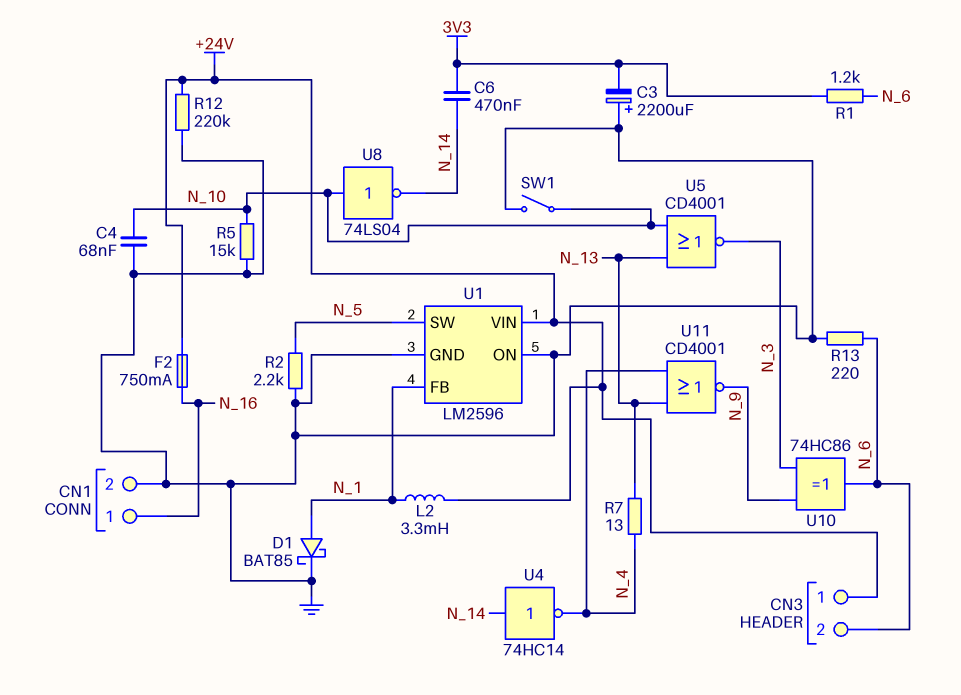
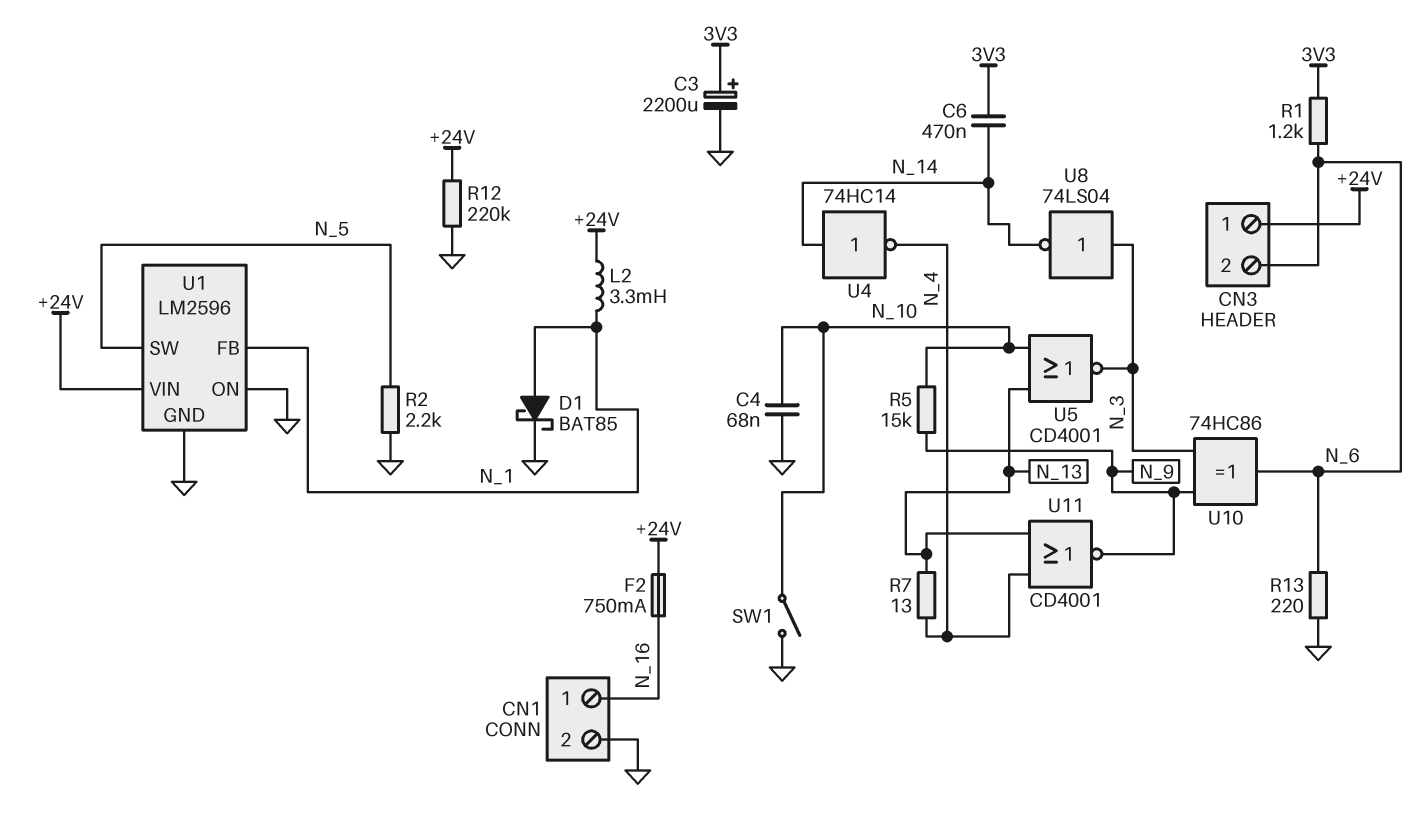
C3: 2200uF (plus GND, minus 3V3) -> 2200uF (plus 3V3, minus GND)
R5: 15k (GND, N_10) -> 15k (N_9, N_10)
U8: NOT 74LS04 (in N_10, out N_14) -> NOT 74LS04 (in N_3, out N_14)

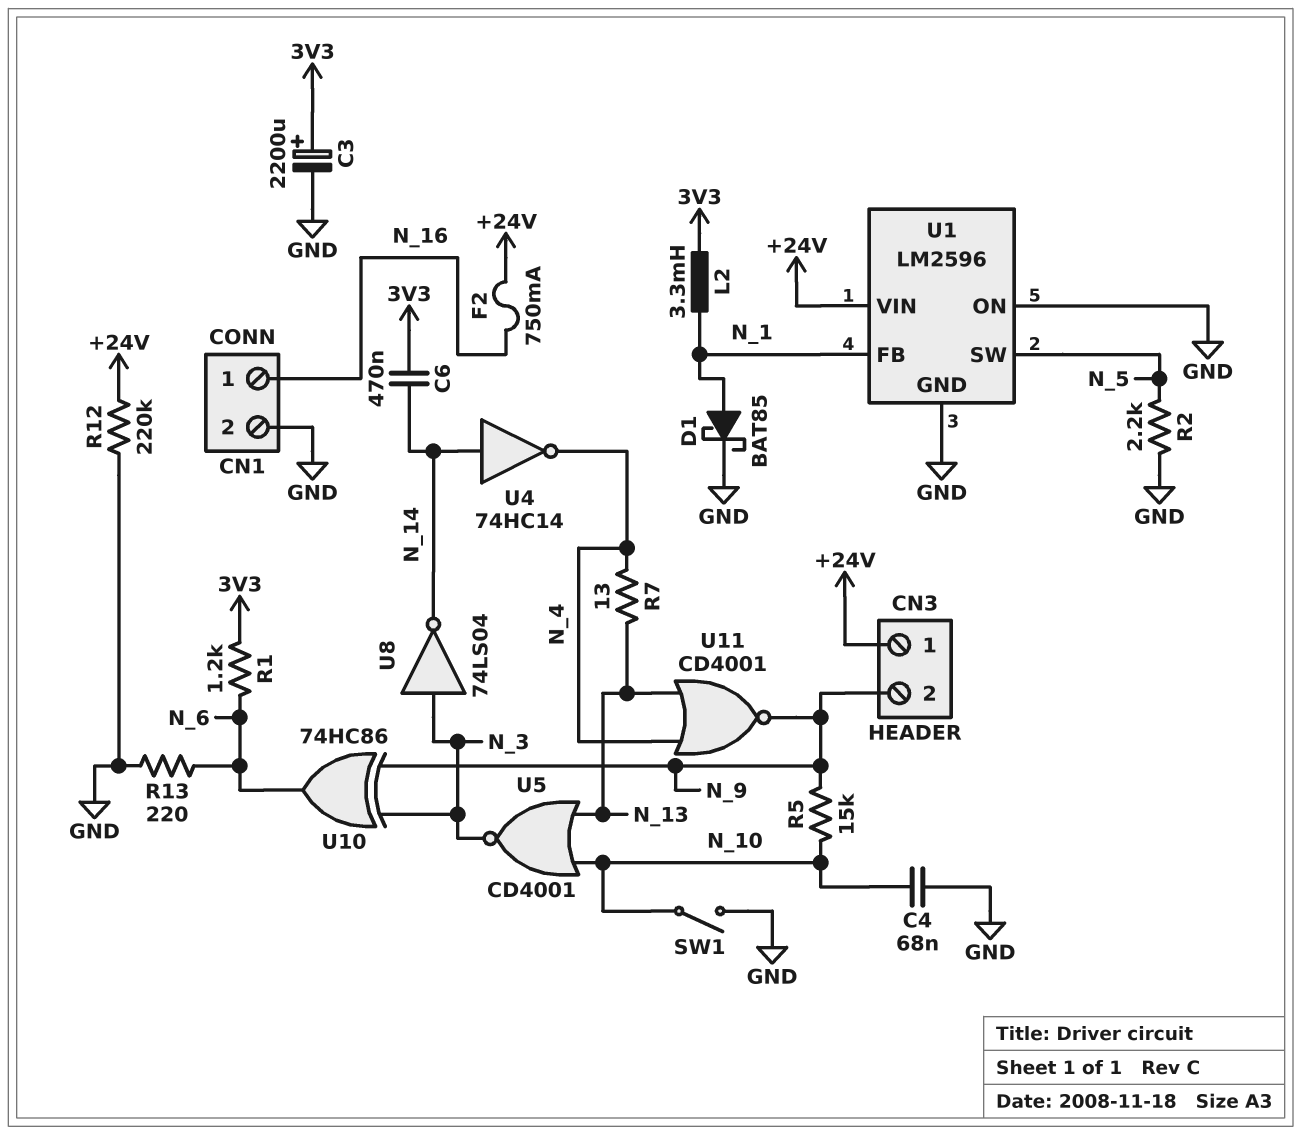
CN3 pin 2: N_6 -> N_9
L2: 3.3mH (+24V, N_1) -> 3.3mH (3V3, N_1)

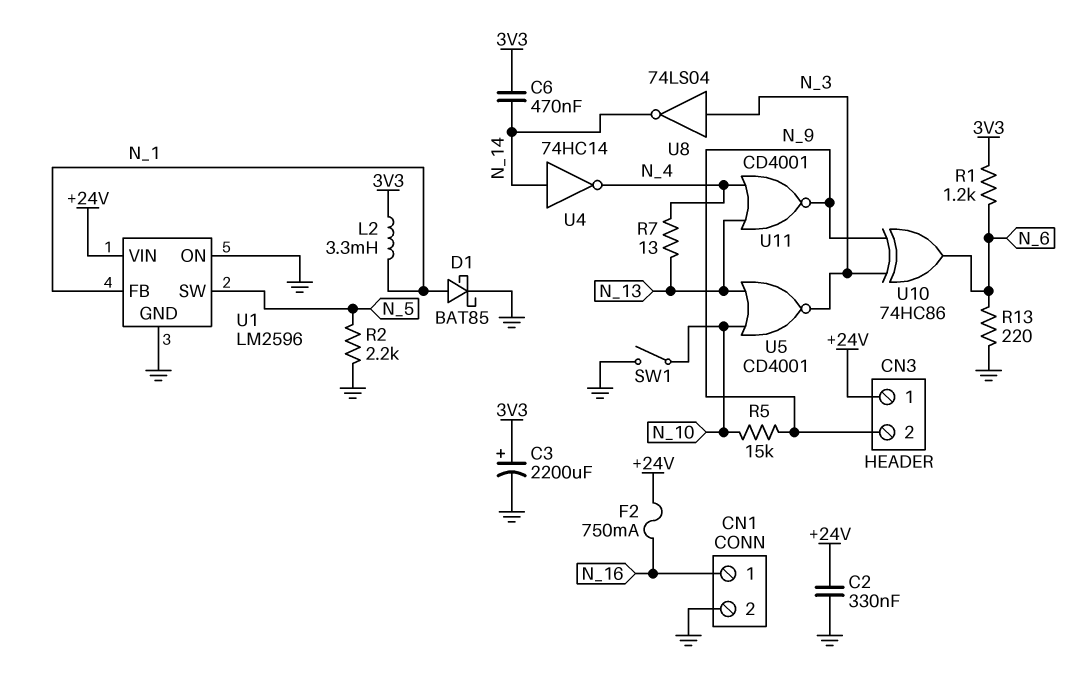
C2: none -> 330nF (+24V, GND)
C4: 68nF (GND, N_10) -> none
R12: 220k (+24V, GND) -> none

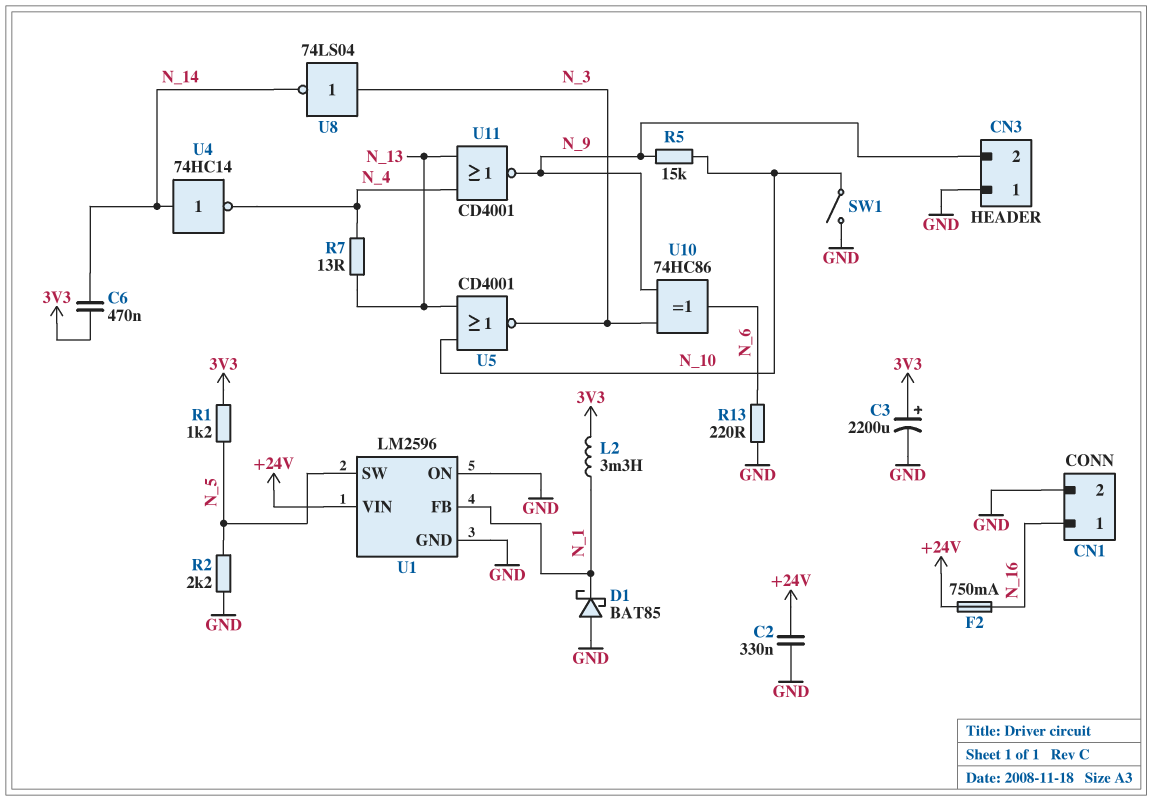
CN3 pin 1: +24V -> GND
D1: schottky BAT85 (A N_1, K GND) -> schottky BAT85 (A GND, K N_1)
R1: 1.2k (3V3, N_6) -> 1.2k (3V3, N_5)

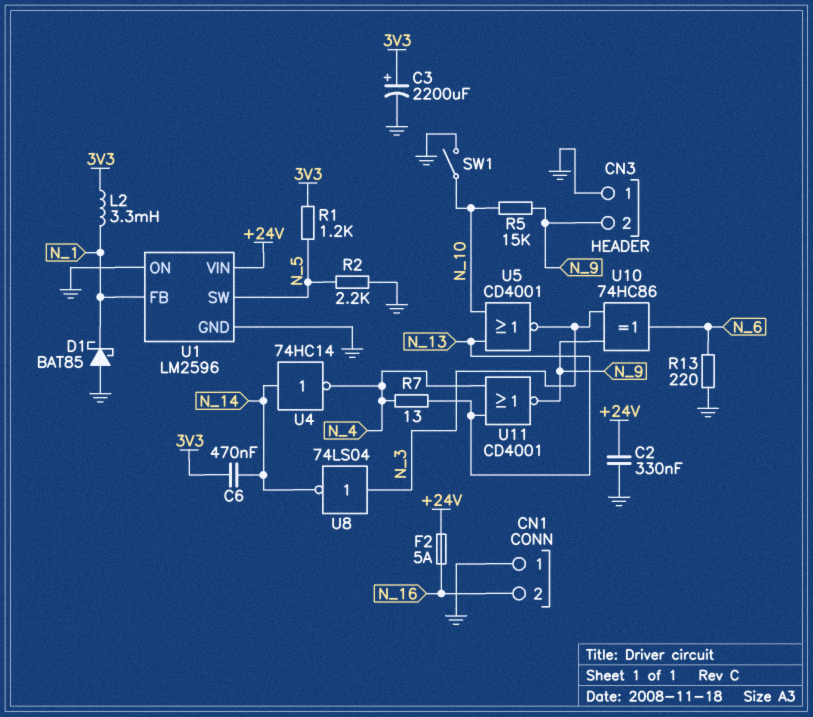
CN1 pin 1: N_16 -> GND
CN1 pin 2: GND -> N_16
F2: 750mA (+24V, N_16) -> 5A (+24V, N_16)

